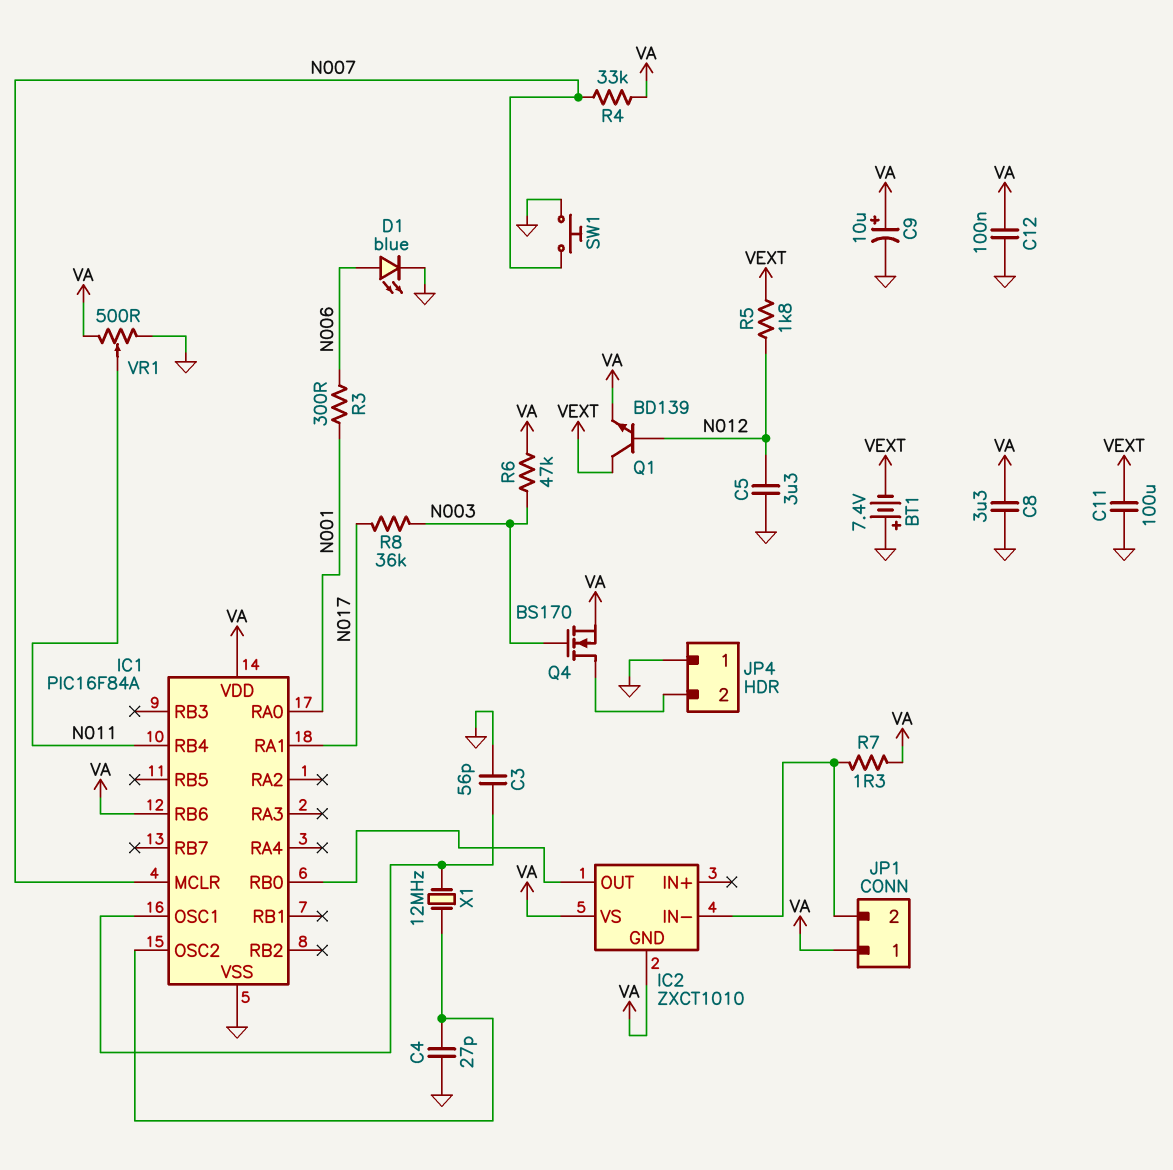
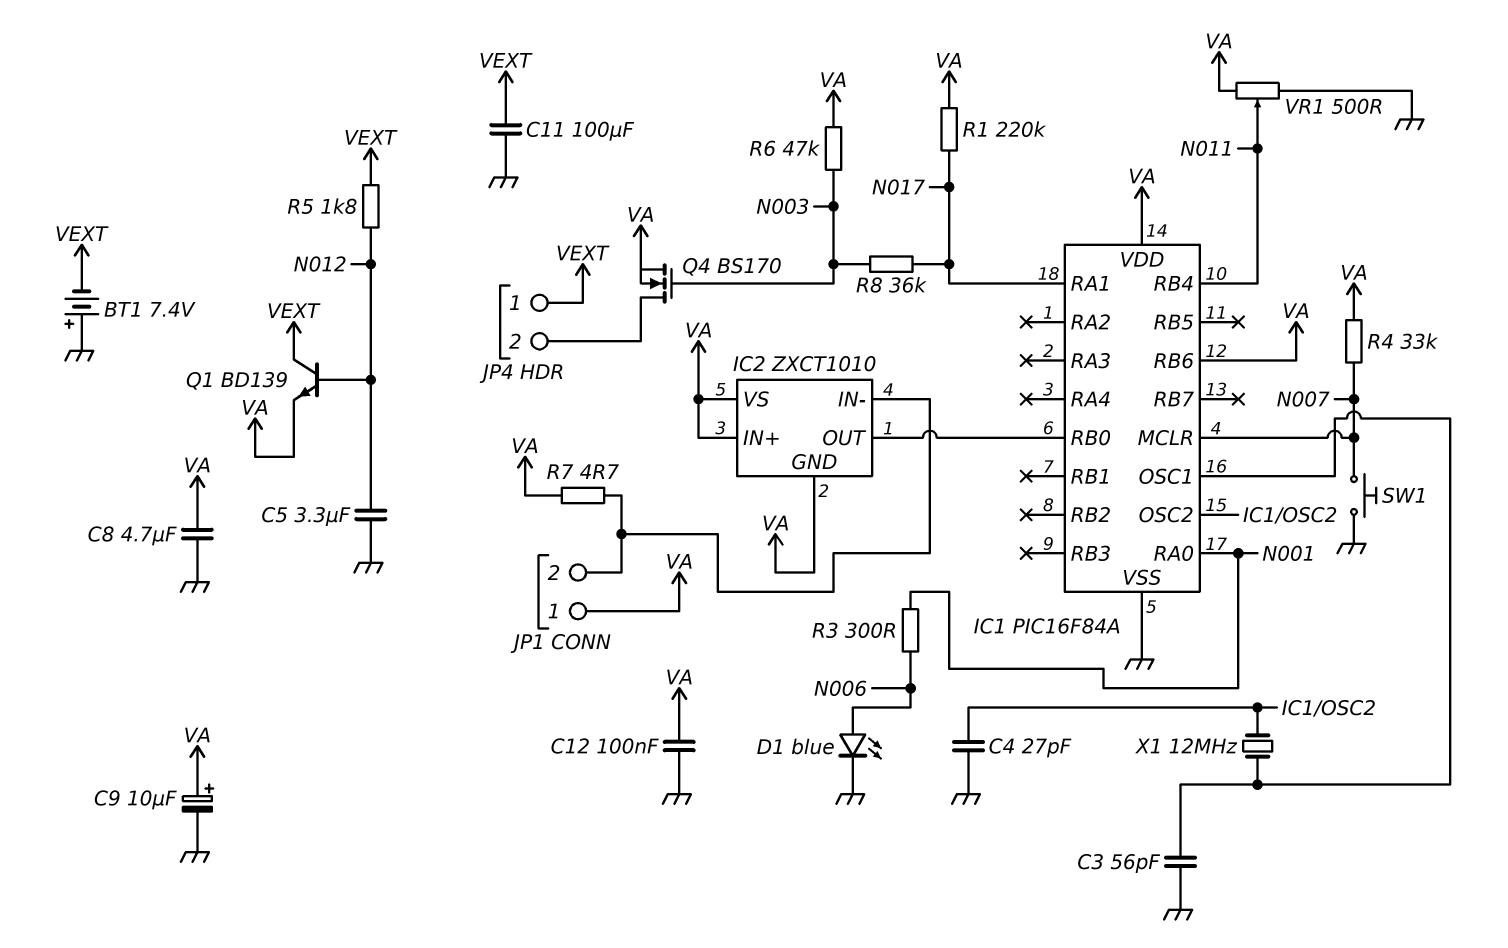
C8: 3.3uF (GND, VA) -> 4.7uF (GND, VA)
IC2 pin IN+: none -> VA
JP4 pin 1: GND -> VEXT
R1: none -> 220k (N017, VA)
R7: 1.3 (IC2/IN-, VA) -> 4.7 (IC2/IN-, VA)

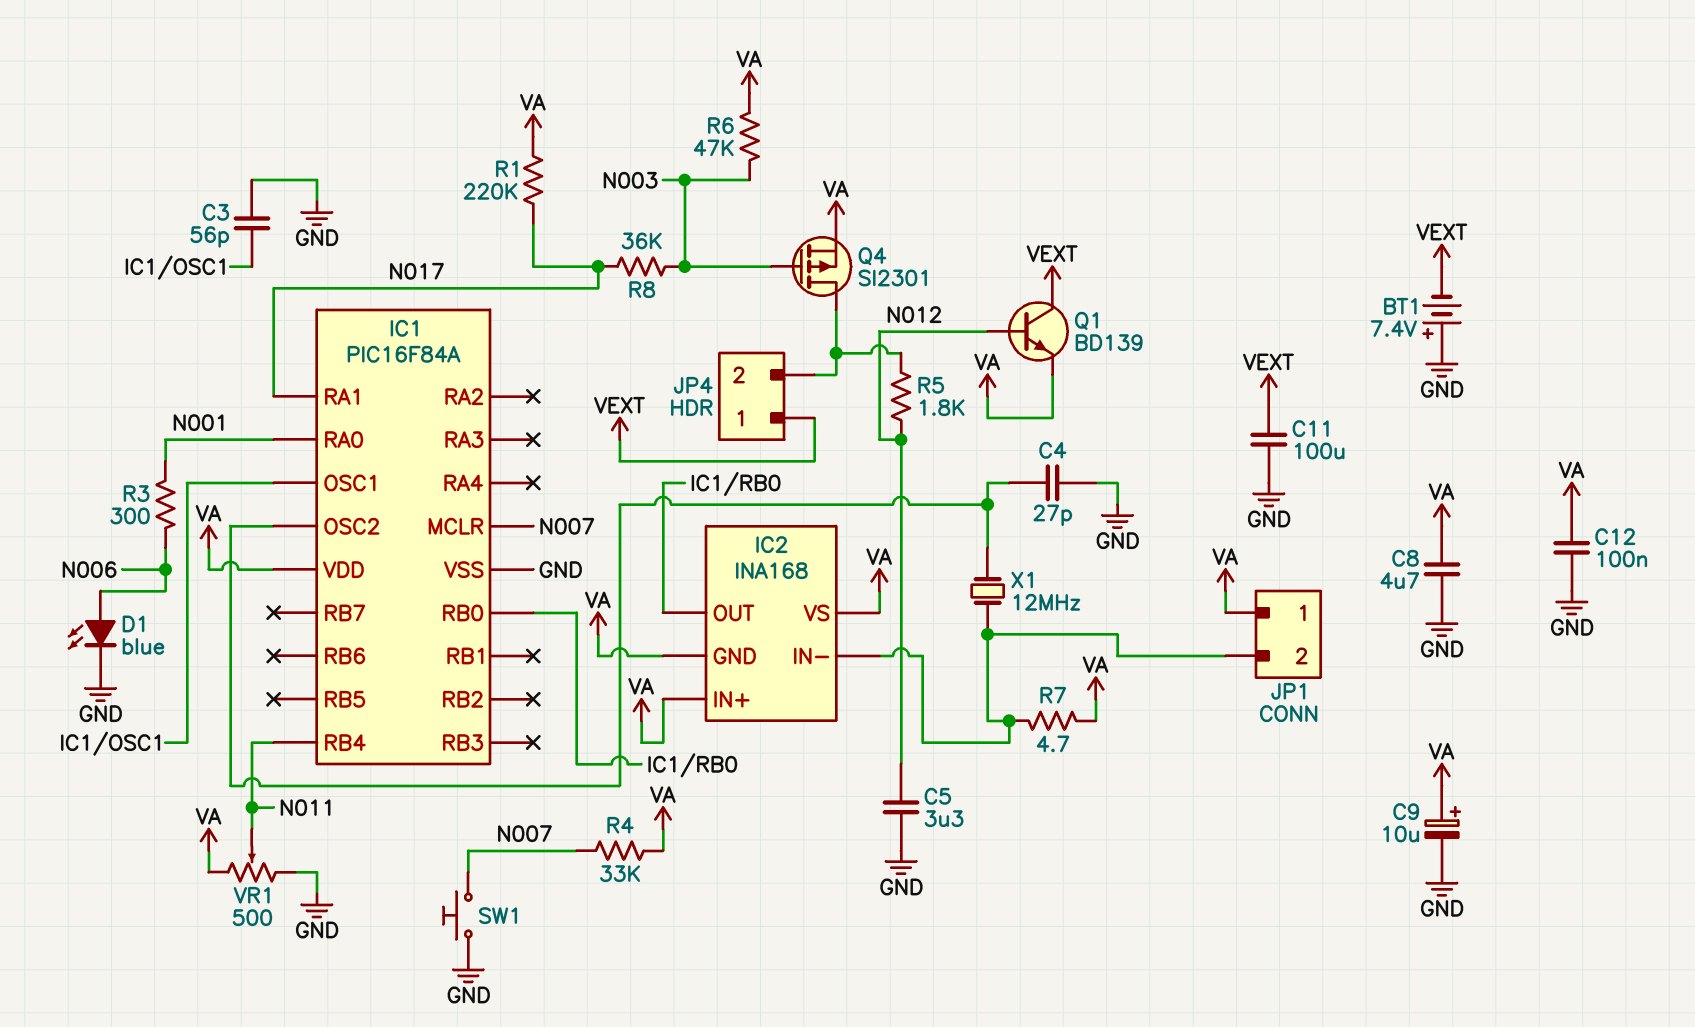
IC1 pin RB6: VA -> none
IC2: ZXCT1010 -> INA168
Q4: NMOS BS170 (G N003, D JP4/2, S VA) -> PMOS SI2301 (G N003, D JP4/2, S VA)
R5: 1.8k (N012, VEXT) -> 1.8k (JP4/2, N012)
X1: 12MHz (IC1/OSC1, IC1/OSC2) -> 12MHz (IC1/OSC2, IC2/IN-)

